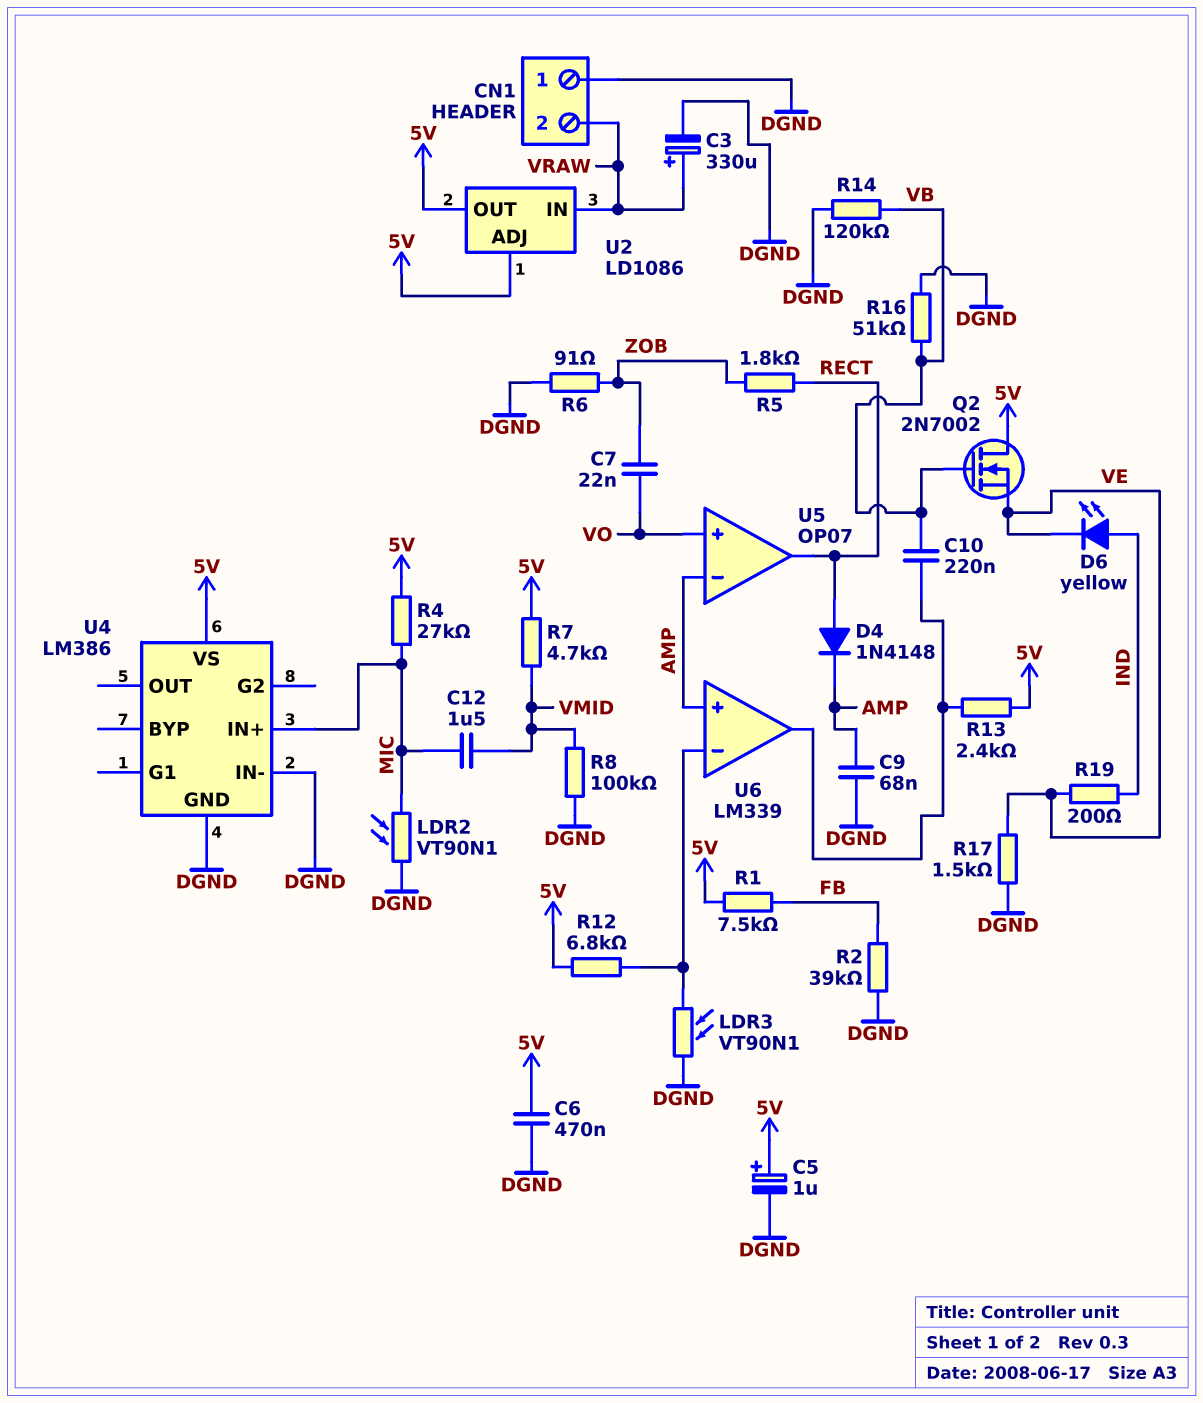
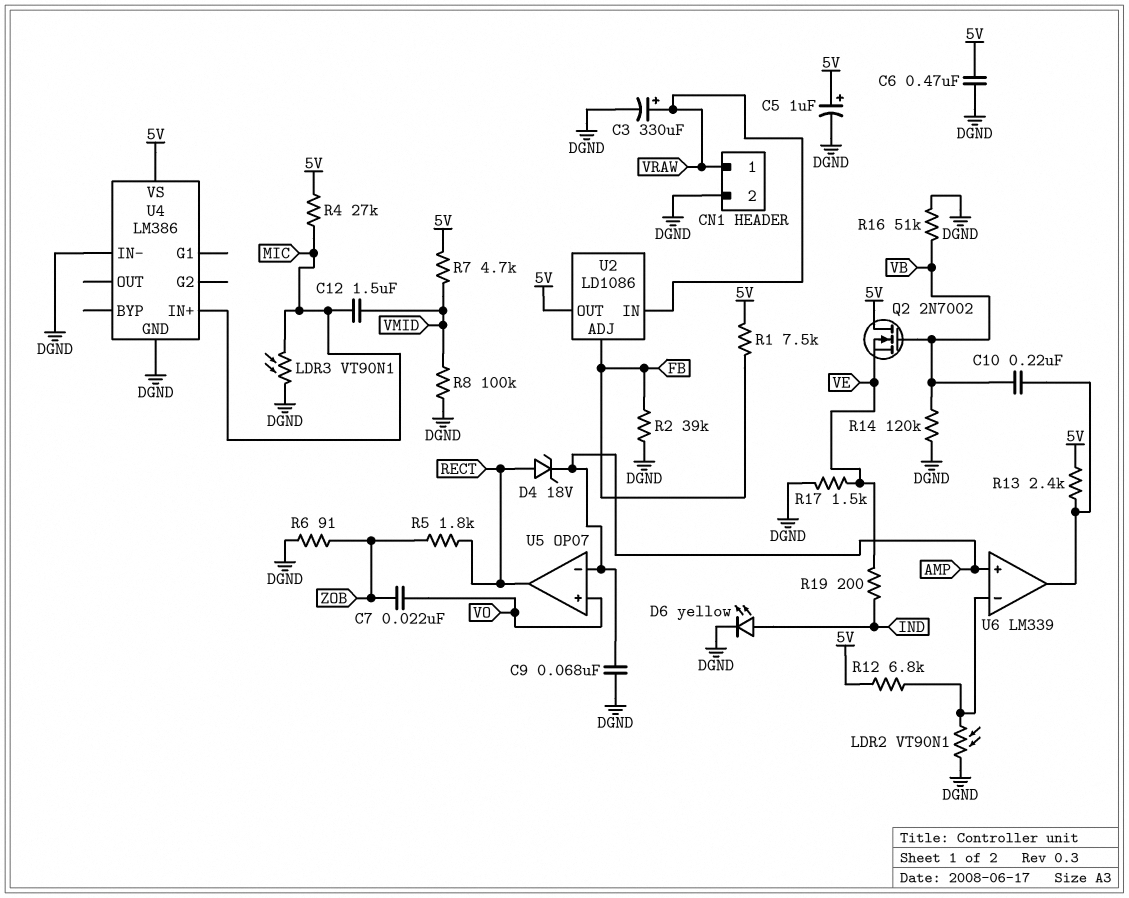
CN1 pin 1: DGND -> VRAW
CN1 pin 2: VRAW -> DGND
D4: diode 1N4148 (A RECT, K AMP) -> zener 18V (A RECT, K AMP)
D6: LED yellow (A IND, K VE) -> LED yellow (A IND, K DGND)
LDR2: VT90N1 (DGND, MIC) -> VT90N1 (DGND, U6/in-)
LDR3: VT90N1 (DGND, U6/in-) -> VT90N1 (DGND, MIC)
U2 pin ADJ: 5V -> FB

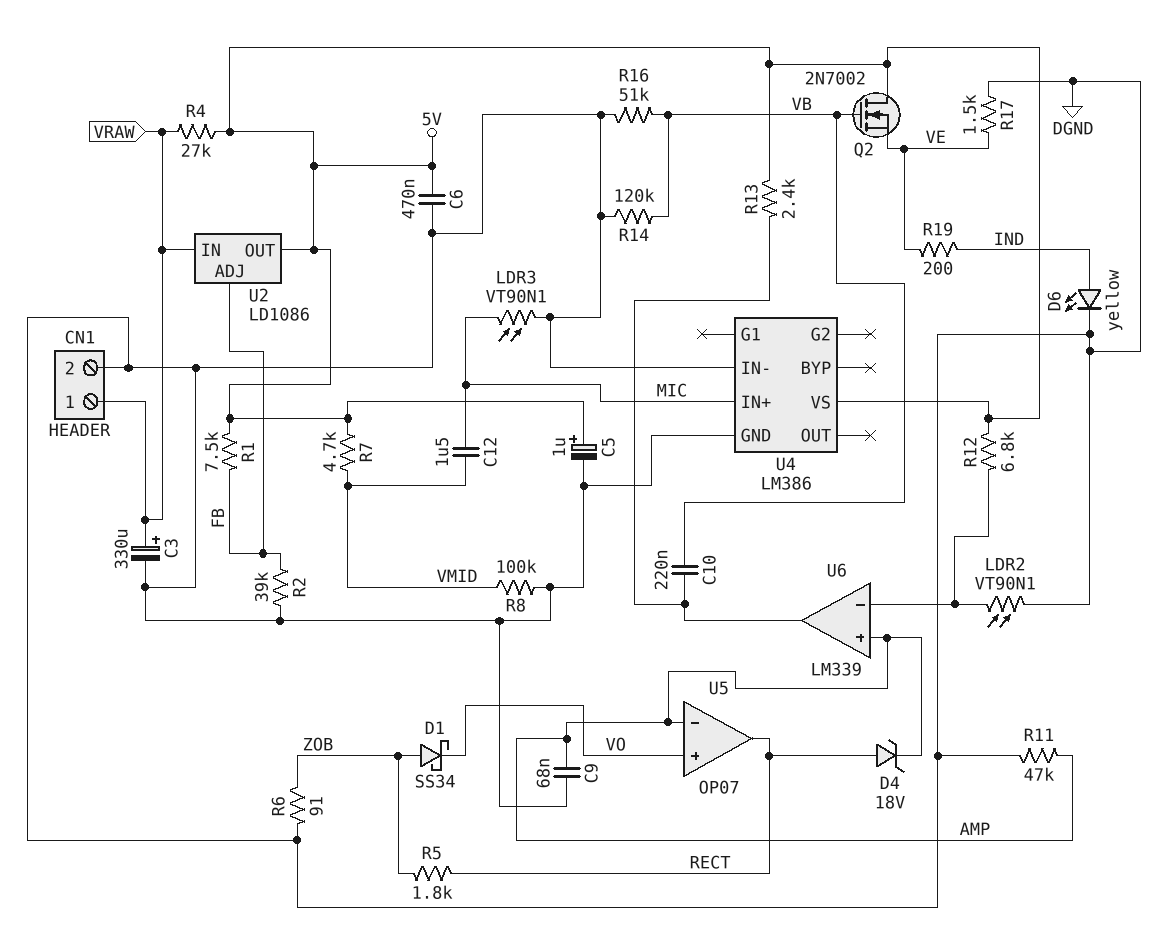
C7: 22nF (VO, ZOB) -> none
D1: none -> schottky SS34 (A ZOB, K VO)
R4: 27k (5V, MIC) -> 27k (5V, VRAW)
R11: none -> 47k (AMP, DGND)

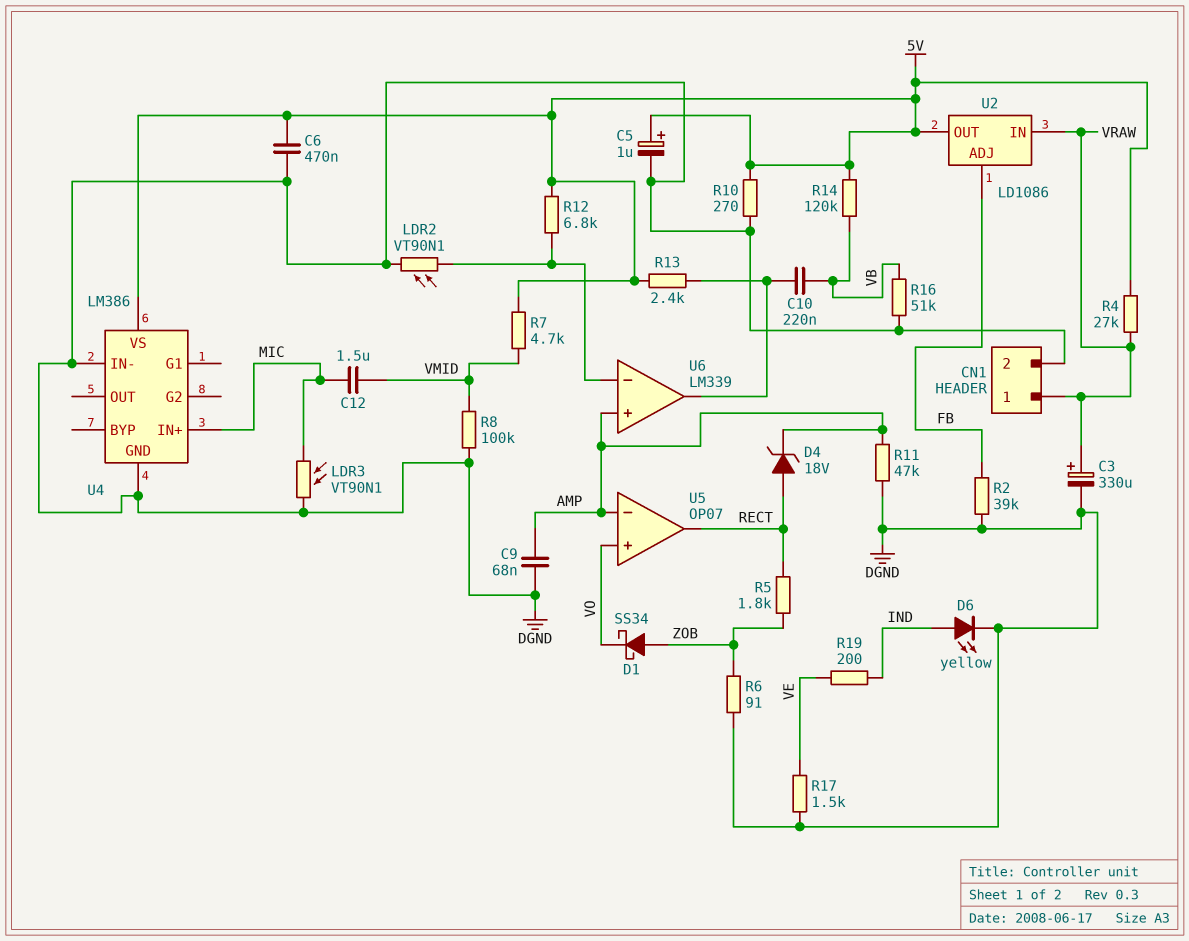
Q2: NMOS 2N7002 (G VB, D 5V, S VE) -> none
R1: 7.5k (5V, FB) -> none
R10: none -> 270 (5V, DGND)
R14: 120k (DGND, VB) -> 120k (5V, VB)

